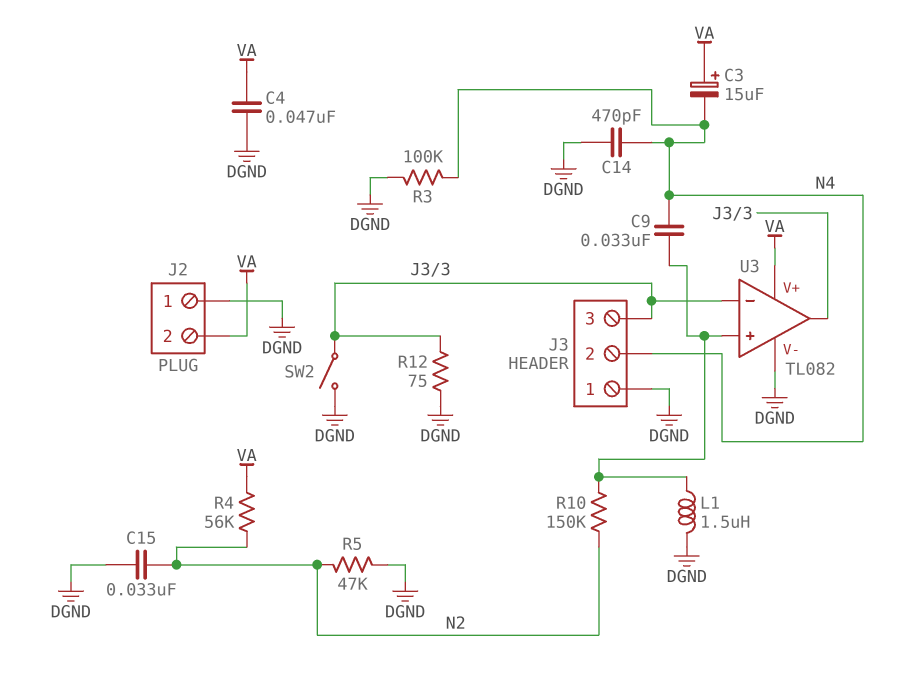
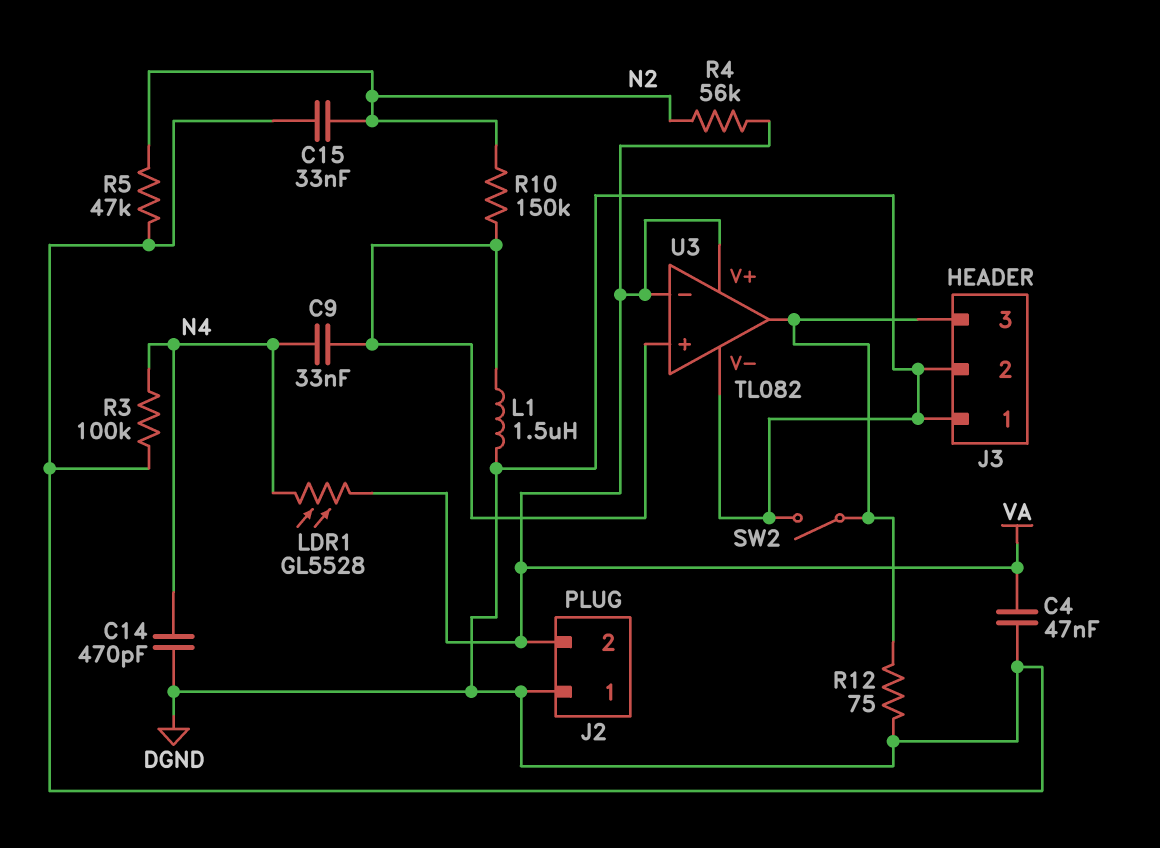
C3: 15uF (plus VA, minus N4) -> none
J3 pin 2: N4 -> DGND
LDR1: none -> GL5528 (N4, VA)
U3 pin in-: J3/3 -> VA

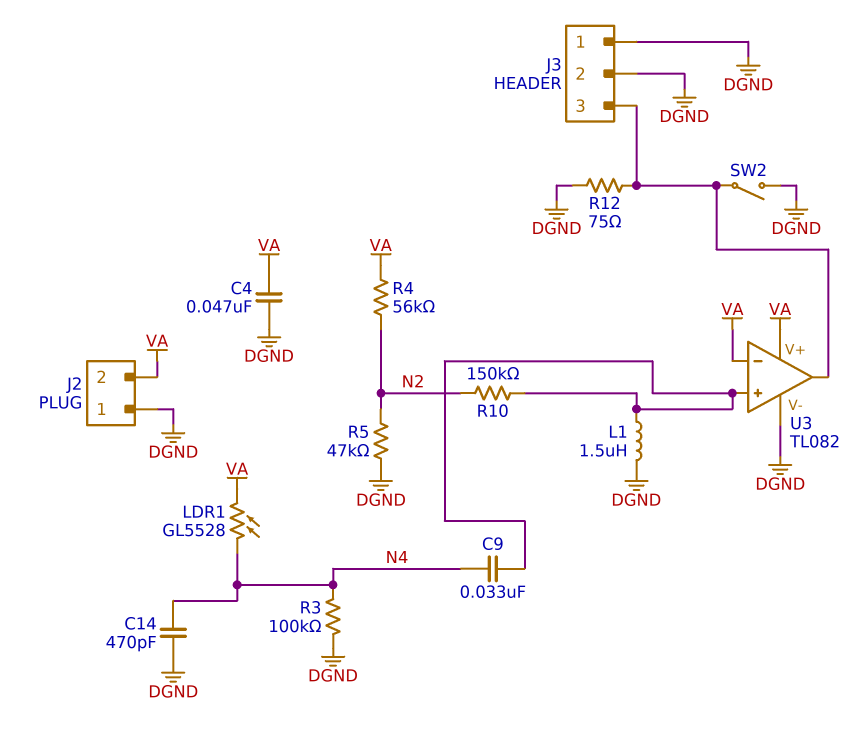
C15: 33nF (DGND, N2) -> none

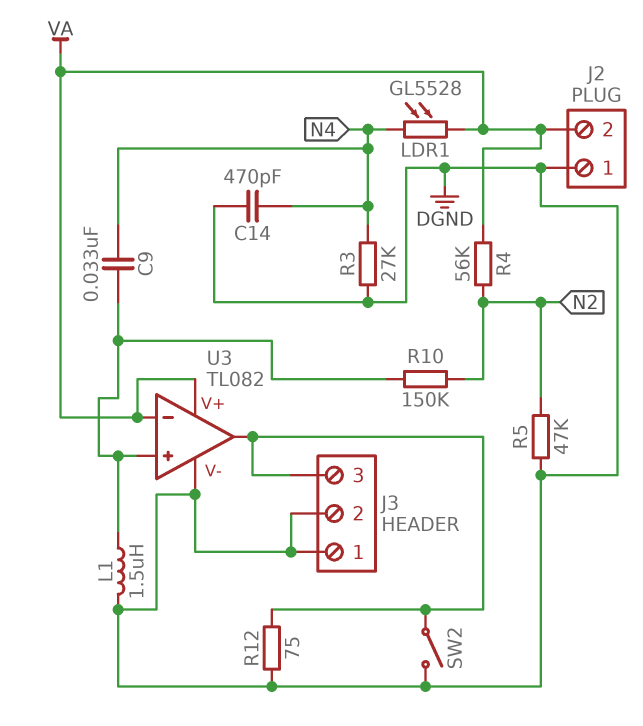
C4: 47nF (DGND, VA) -> none
R3: 100k (DGND, N4) -> 27k (DGND, N4)

